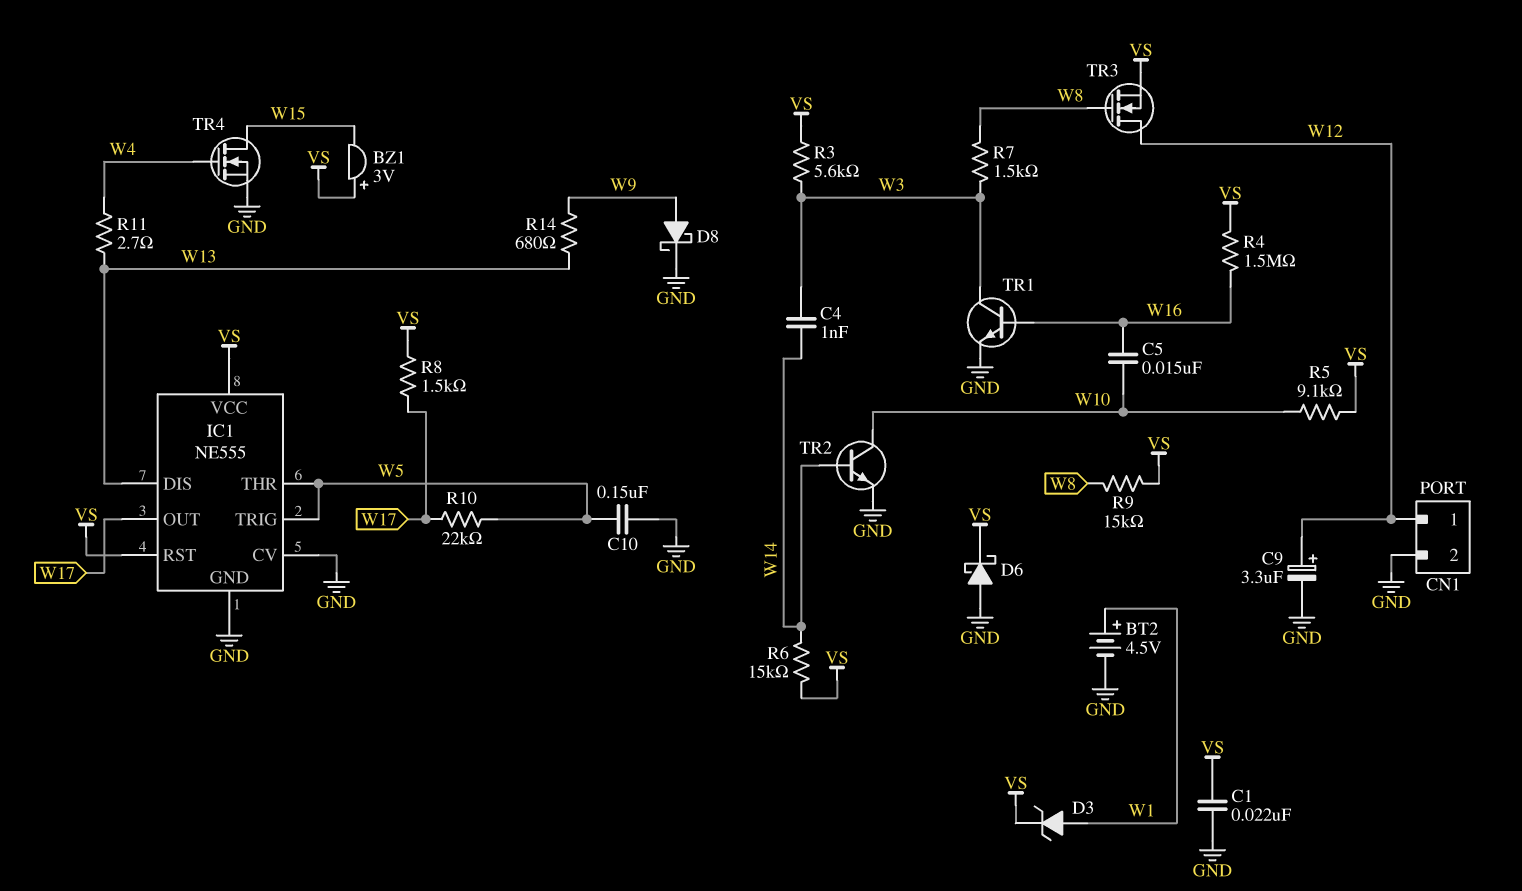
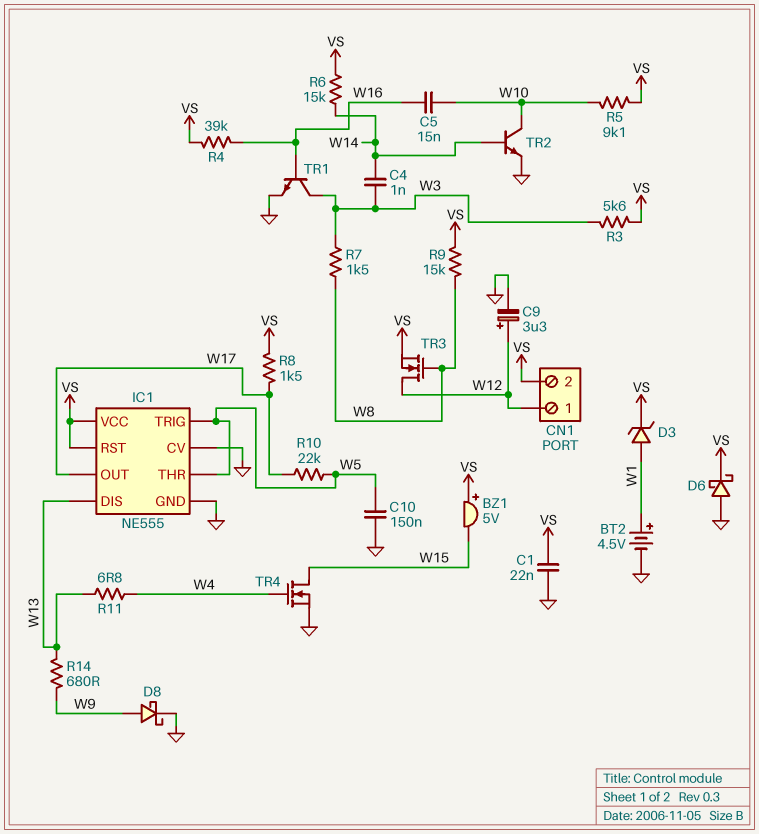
BZ1: buzzer 3V (plus VS, minus W15) -> buzzer 5V (plus VS, minus W15)
CN1 pin 2: GND -> VS
R4: 1.5M (VS, W16) -> 39k (VS, W16)
R11: 2.7 (W4, W13) -> 6.8 (W4, W13)

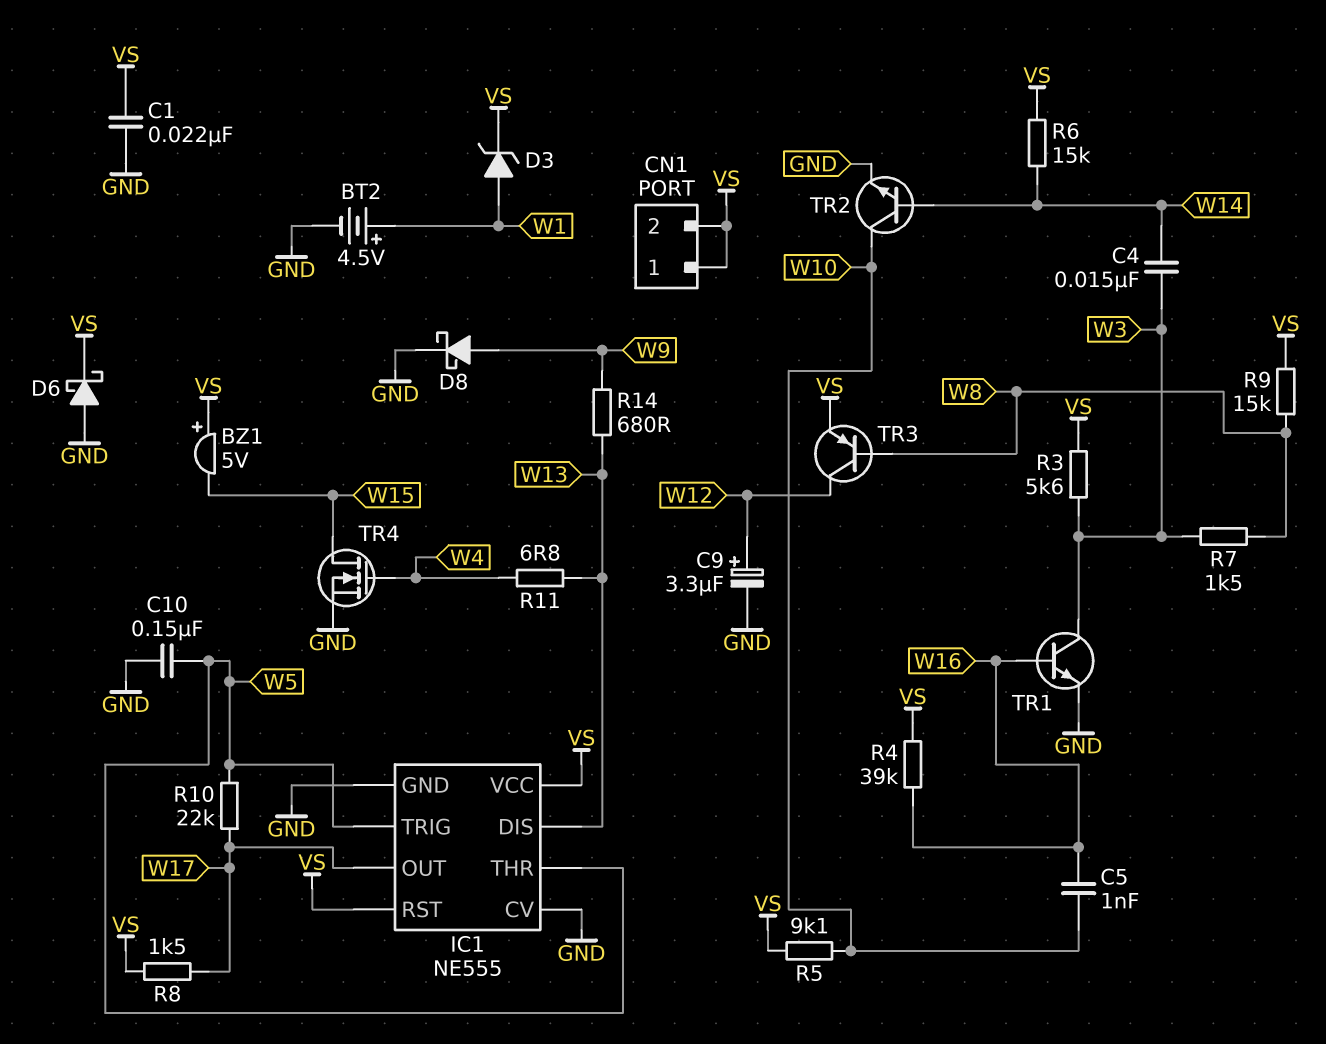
C4: 1nF (W3, W14) -> 15nF (W3, W14)
C5: 15nF (W10, W16) -> 1nF (W10, W16)
CN1 pin 1: W12 -> VS
TR3: NMOS (G W8, D W12, S VS) -> PNP (B W8, C W12, E VS)

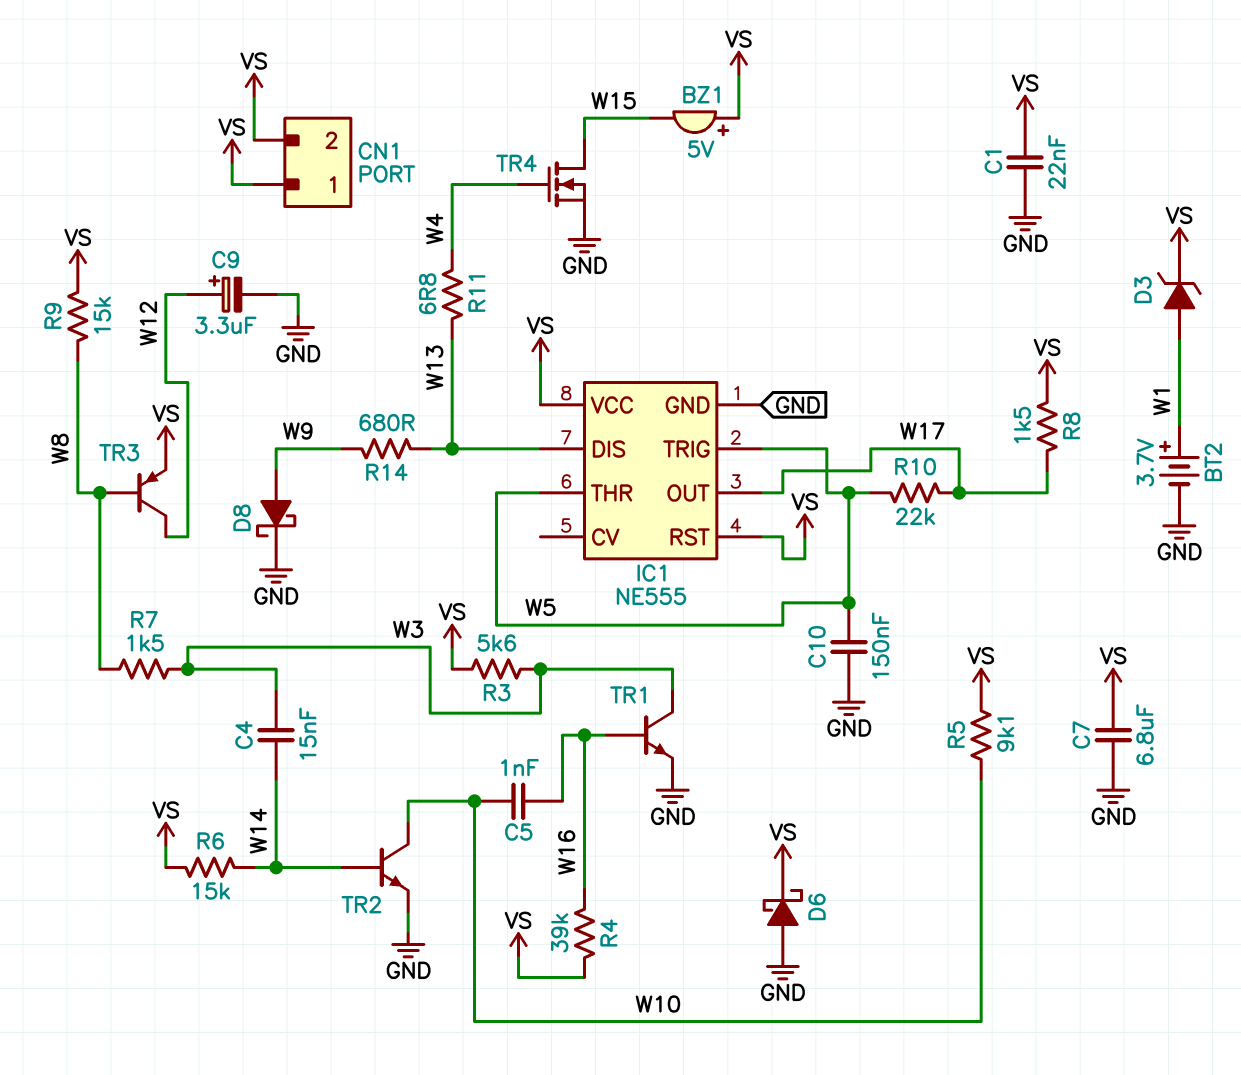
BT2: 4.5V (plus W1, minus GND) -> 3.7V (plus W1, minus GND)
C7: none -> 6.8uF (GND, VS)
IC1 pin CV: GND -> none

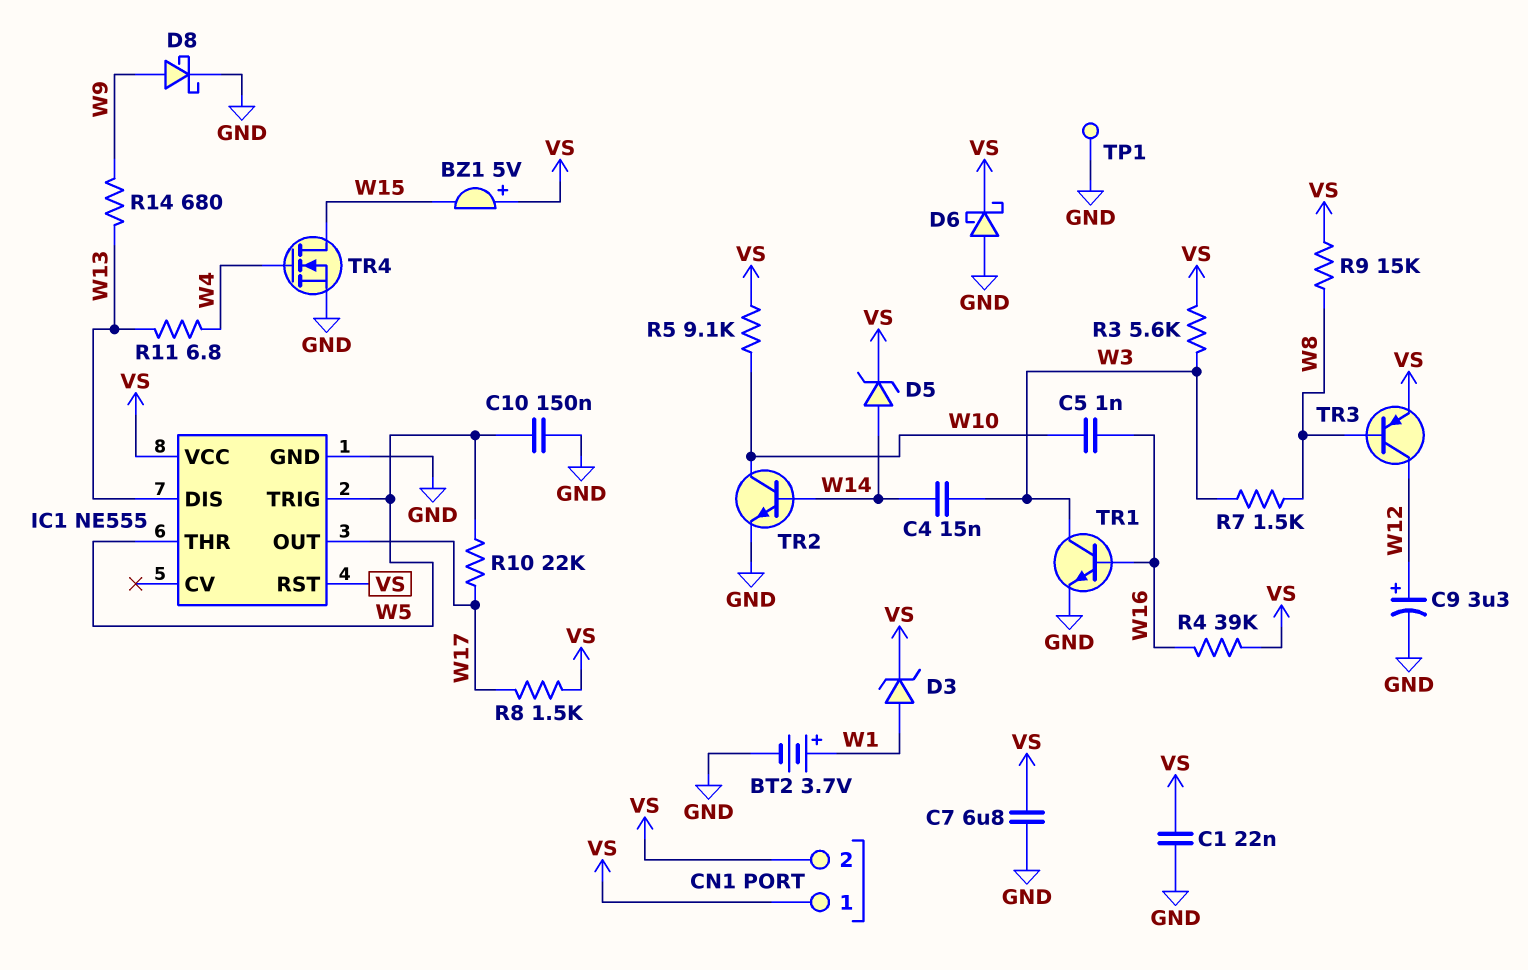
D5: none -> zener (A W14, K VS)
R6: 15k (VS, W14) -> none
TP1: none -> test point (GND)

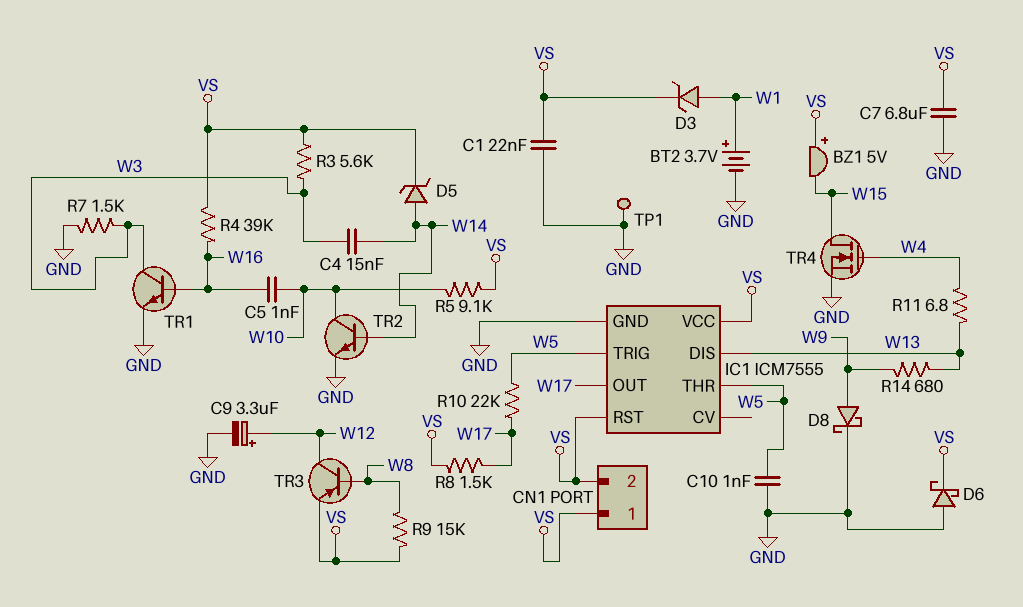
C10: 150nF (GND, W5) -> 1nF (GND, W5)
IC1: NE555 -> ICM7555
R7: 1.5k (W3, W8) -> 1.5k (GND, W3)

